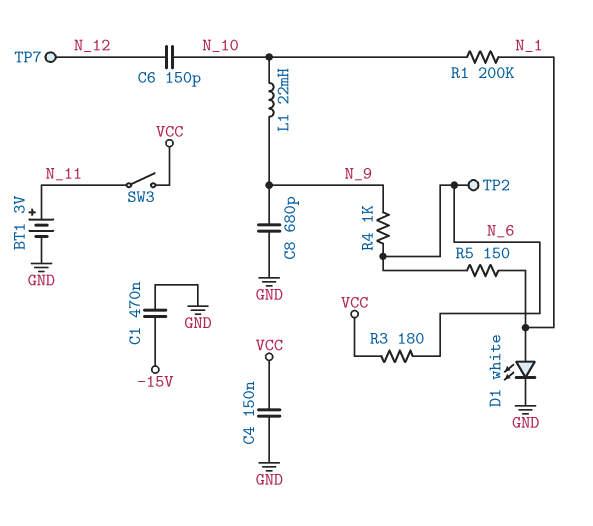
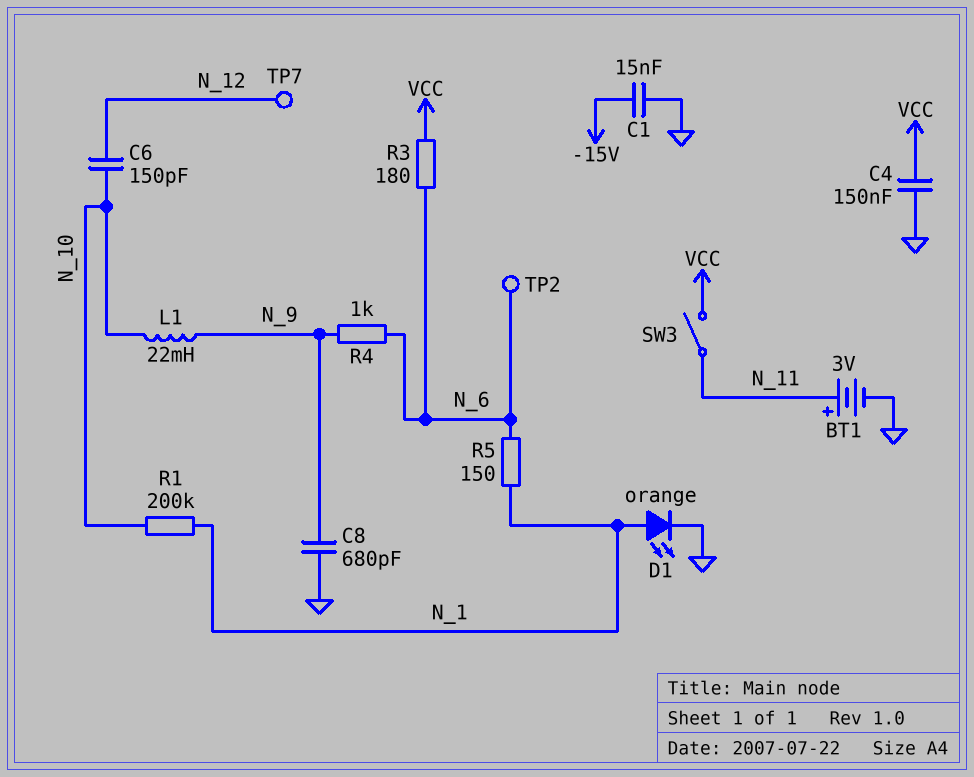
C1: 470nF (-15V, GND) -> 15nF (-15V, GND)
D1: LED white (A N_1, K GND) -> LED orange (A N_1, K GND)

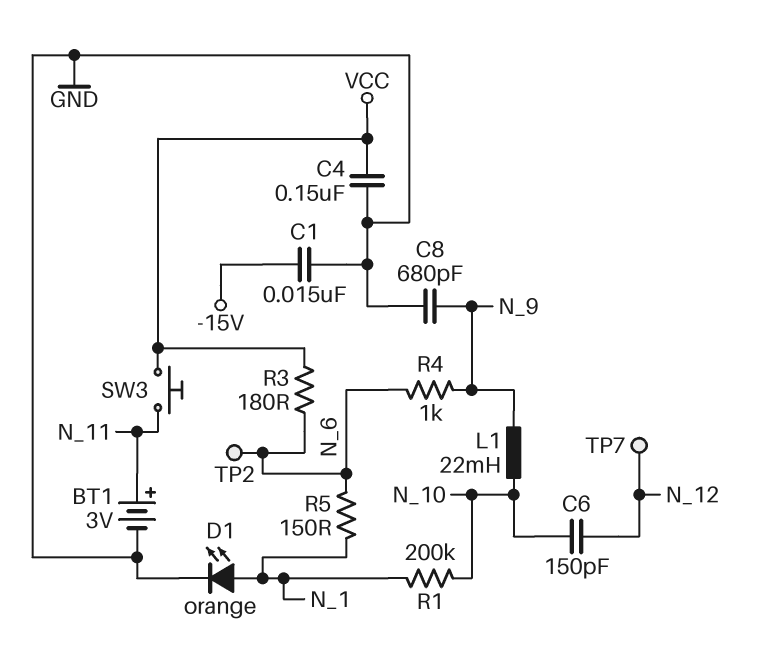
SW3: switch (N_11, VCC) -> button (N_11, VCC)

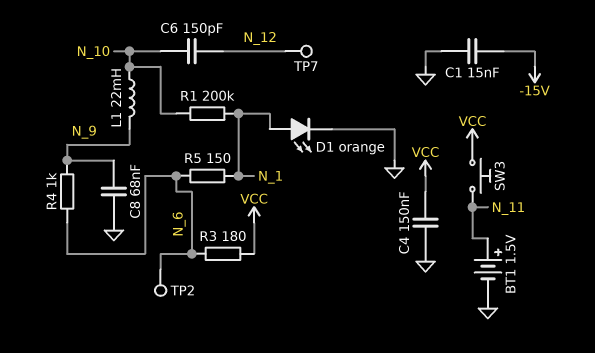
BT1: 3V (plus N_11, minus GND) -> 1.5V (plus N_11, minus GND)
C8: 680pF (GND, N_9) -> 68nF (GND, N_9)

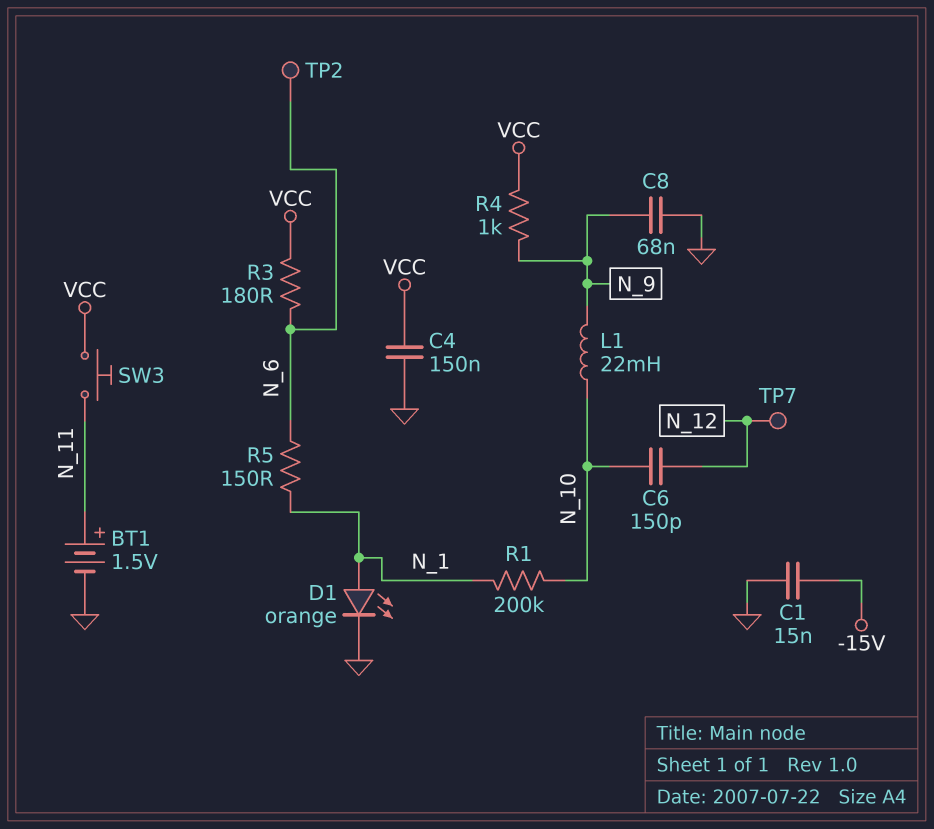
R4: 1k (N_6, N_9) -> 1k (N_9, VCC)

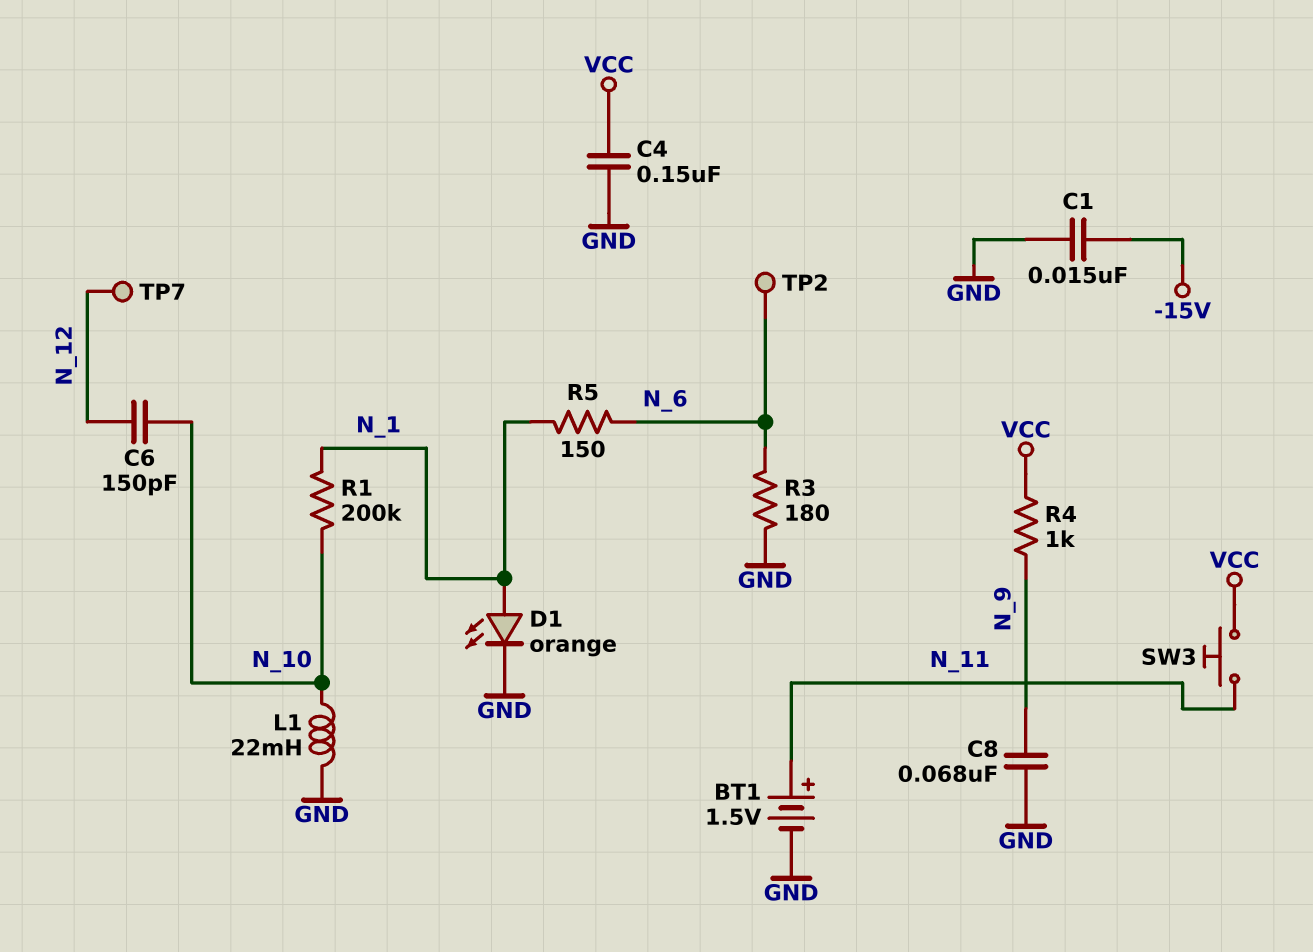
L1: 22mH (N_9, N_10) -> 22mH (GND, N_10)
R3: 180 (N_6, VCC) -> 180 (GND, N_6)

